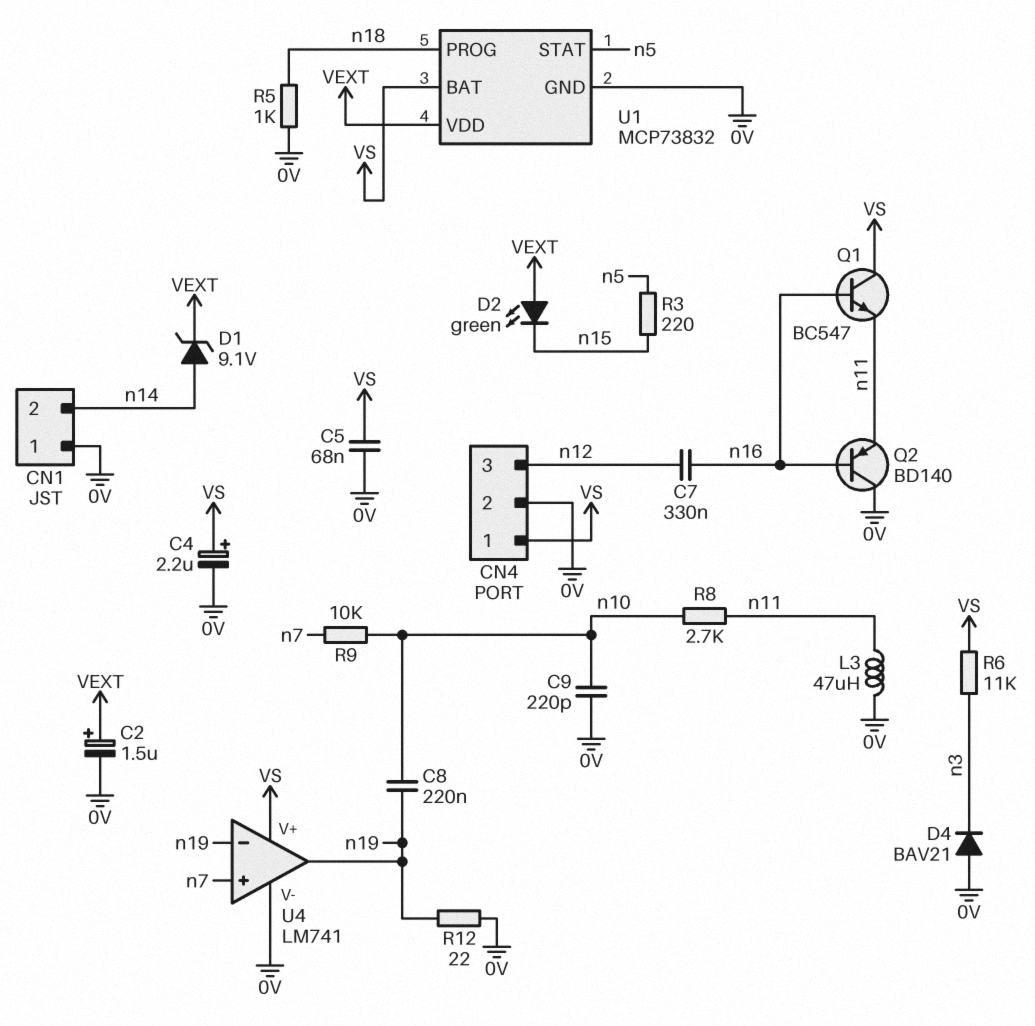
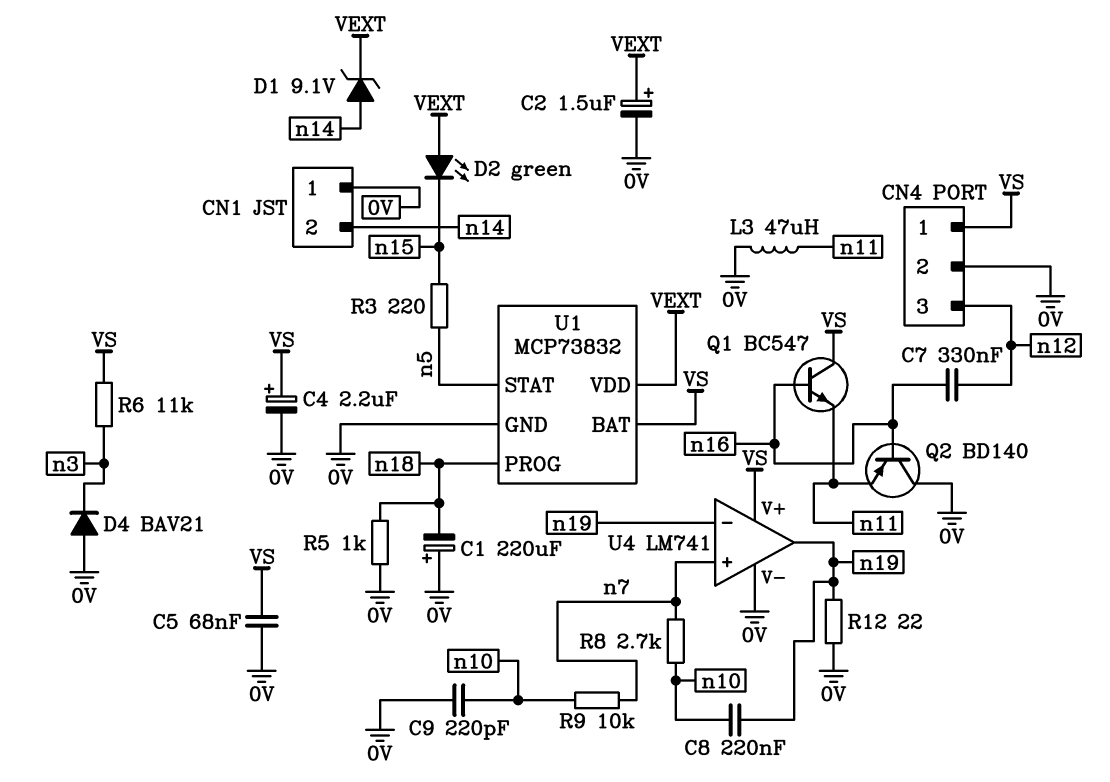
C1: none -> 220uF (plus 0V, minus n18)
R8: 2.7k (n10, n11) -> 2.7k (n7, n10)

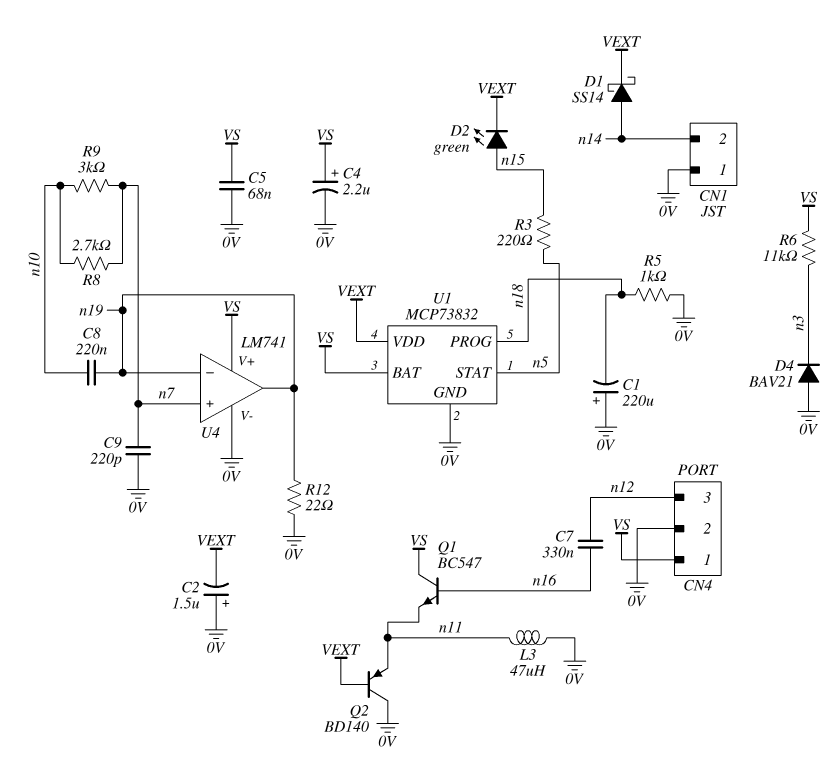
C2: 1.5uF (plus VEXT, minus 0V) -> 1.5uF (plus 0V, minus VEXT)
C9: 220pF (0V, n10) -> 220pF (0V, n7)
D1: zener 9.1V (A n14, K VEXT) -> schottky SS14 (A n14, K VEXT)
D2: LED green (A VEXT, K n15) -> LED green (A n15, K VEXT)
Q2: PNP BD140 (B n16, C 0V, E n11) -> PNP BD140 (B VEXT, C 0V, E n11)
R9: 10k (n7, n10) -> 3k (n7, n10)

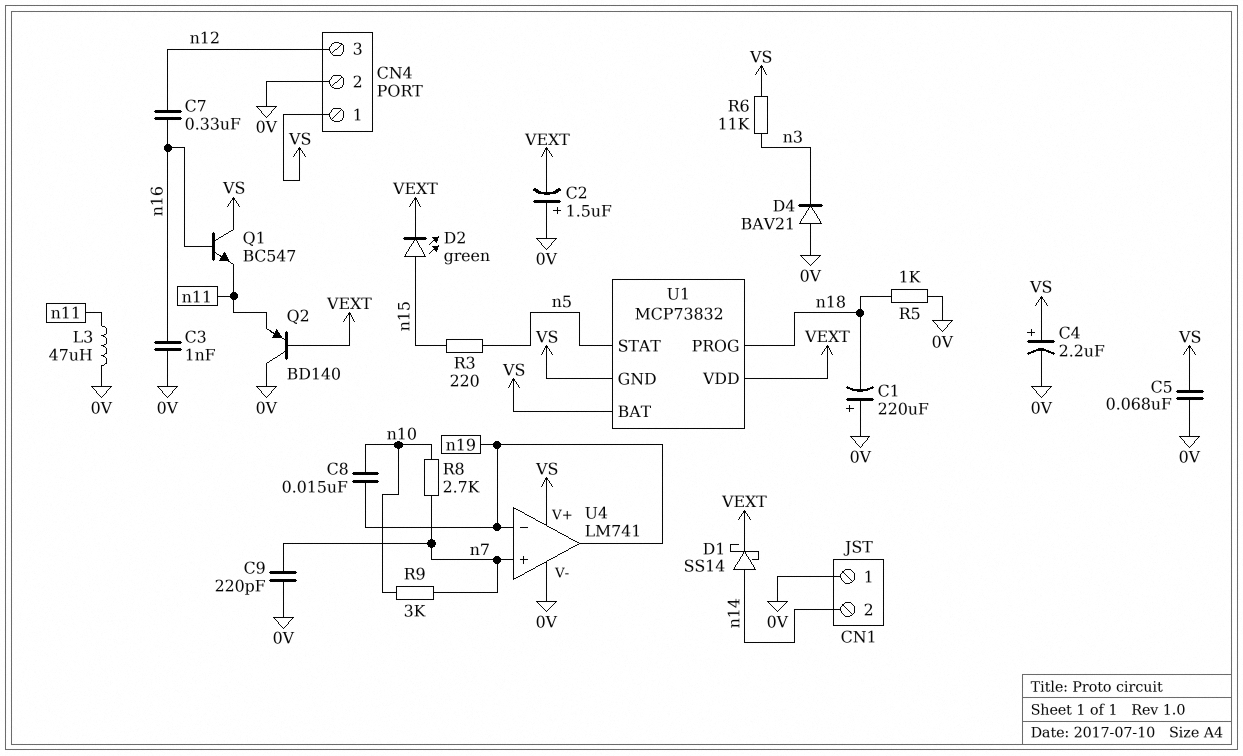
C3: none -> 1nF (0V, n16)
C8: 220nF (n10, n19) -> 15nF (n10, n19)
R12: 22 (0V, n19) -> none
U1 pin GND: 0V -> VS

